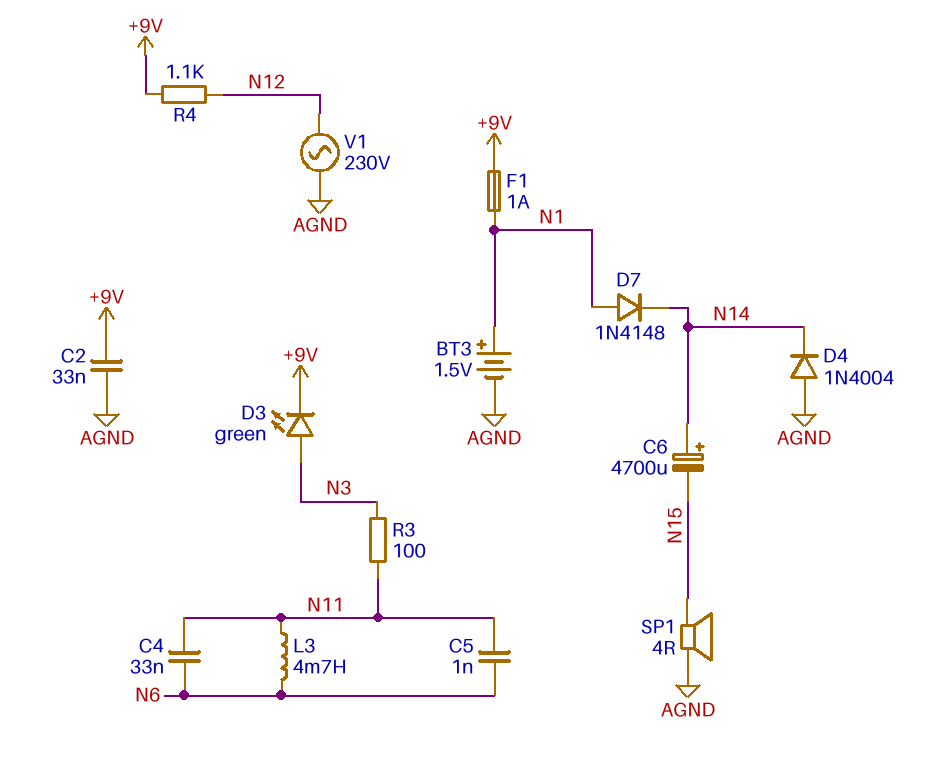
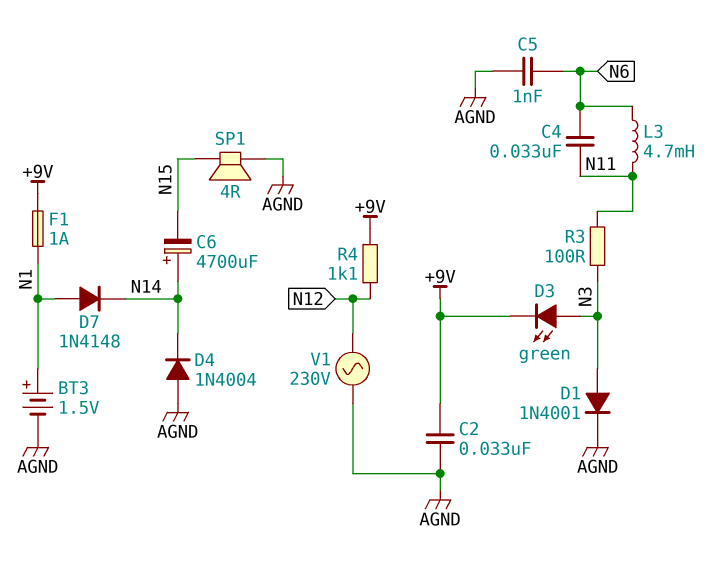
C5: 1nF (N6, N11) -> 1nF (AGND, N6)
D1: none -> diode 1N4001 (A N3, K AGND)

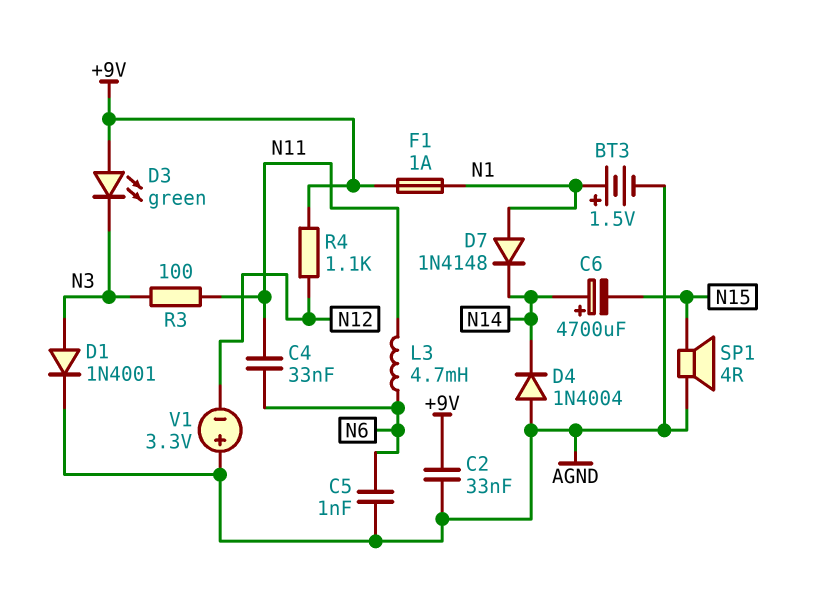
D3: LED green (A N3, K +9V) -> LED green (A +9V, K N3)
V1: AC 230V (AGND, N12) -> 3.3V (plus AGND, minus N12)

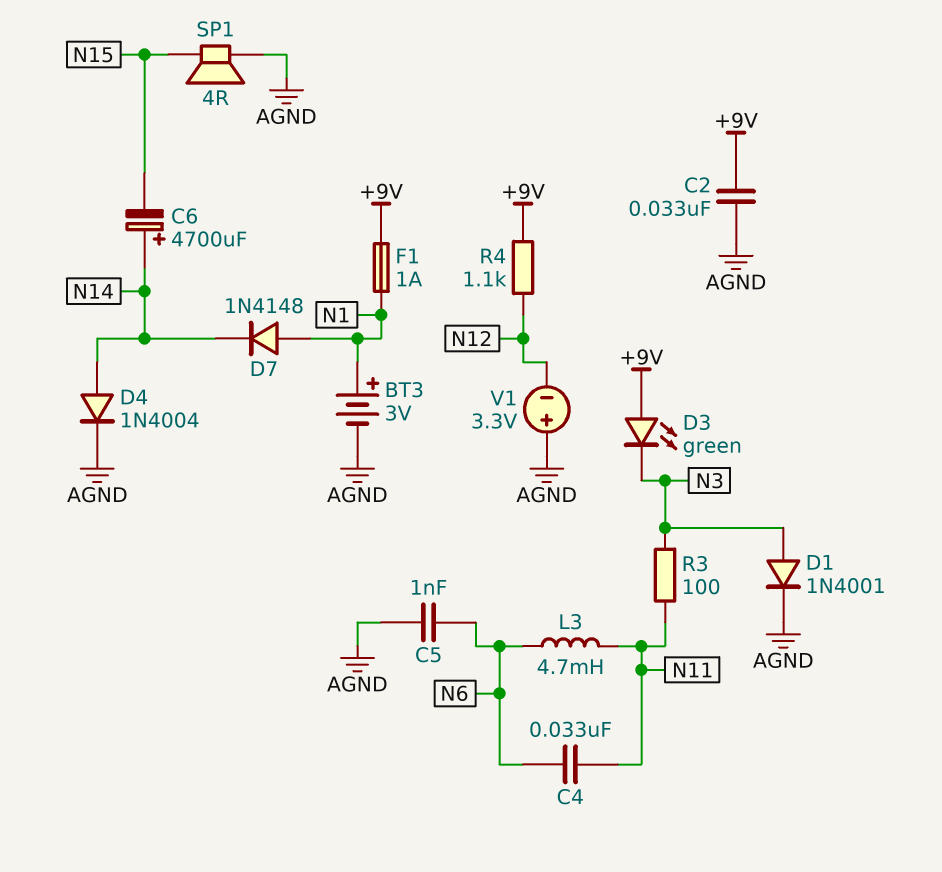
BT3: 1.5V (plus N1, minus AGND) -> 3V (plus N1, minus AGND)
D4: diode 1N4004 (A AGND, K N14) -> diode 1N4004 (A N14, K AGND)

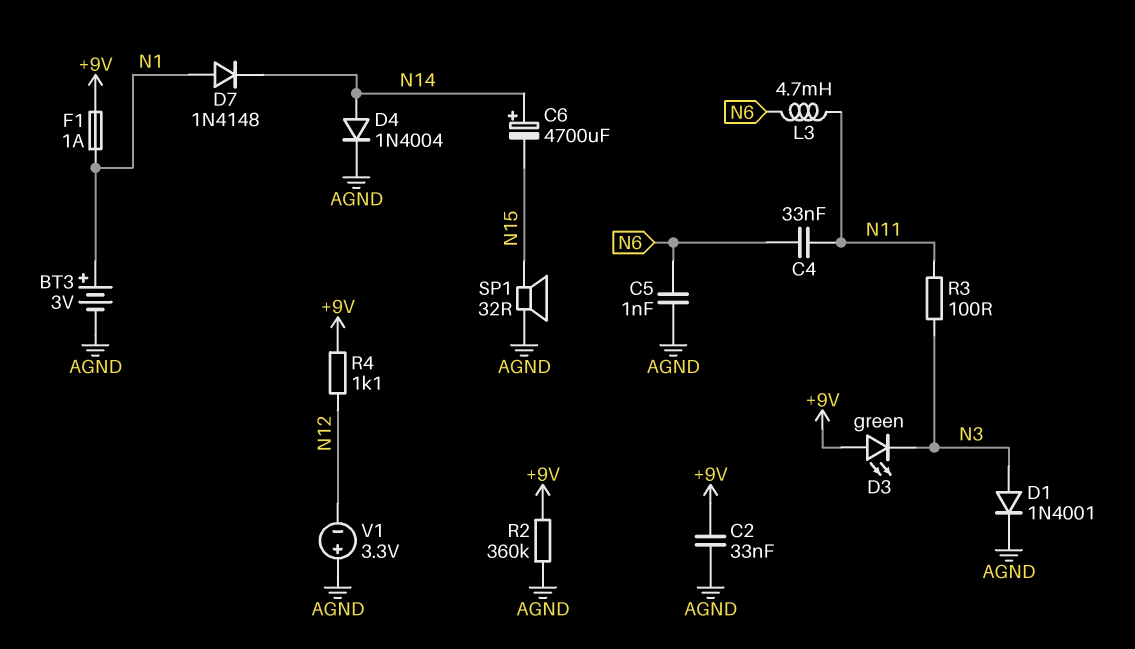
R2: none -> 360k (+9V, AGND)
SP1: speaker 4R (AGND, N15) -> speaker 32R (AGND, N15)

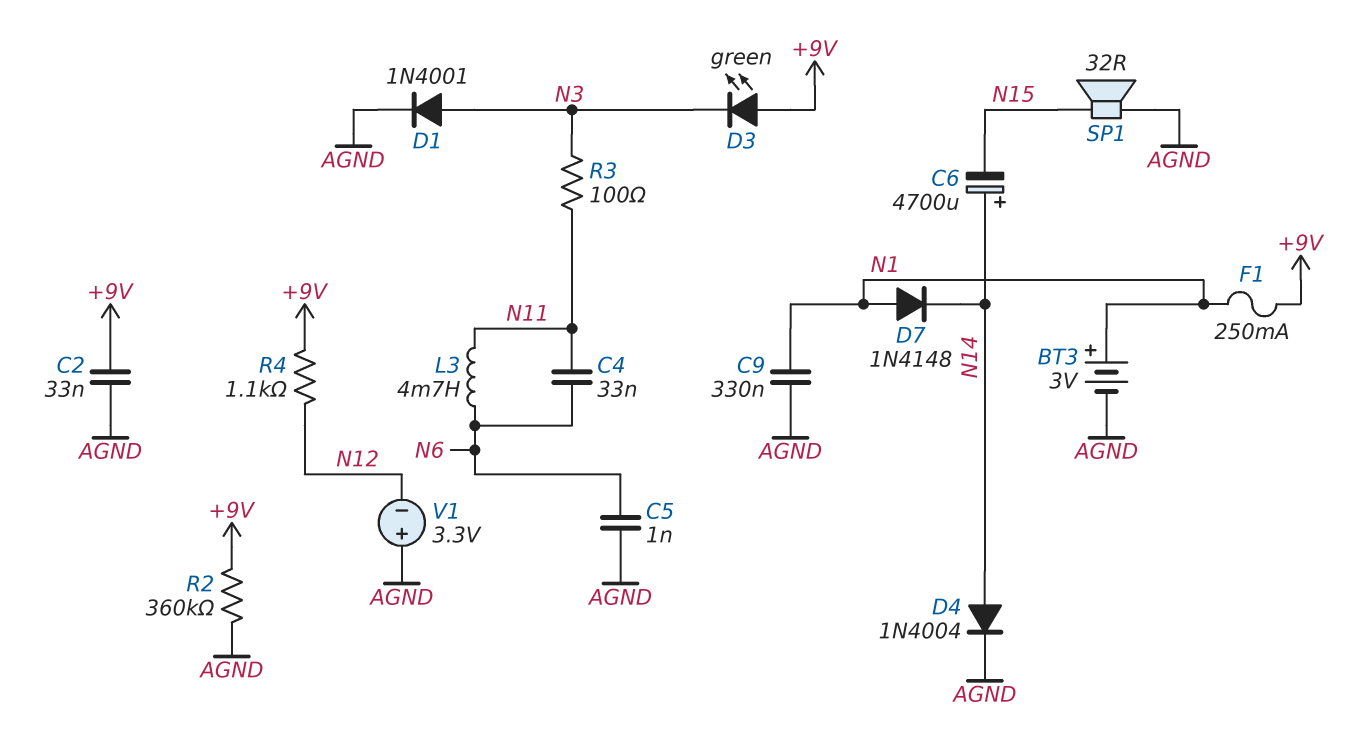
C9: none -> 330nF (AGND, N1)
F1: 1A (+9V, N1) -> 250mA (+9V, N1)

